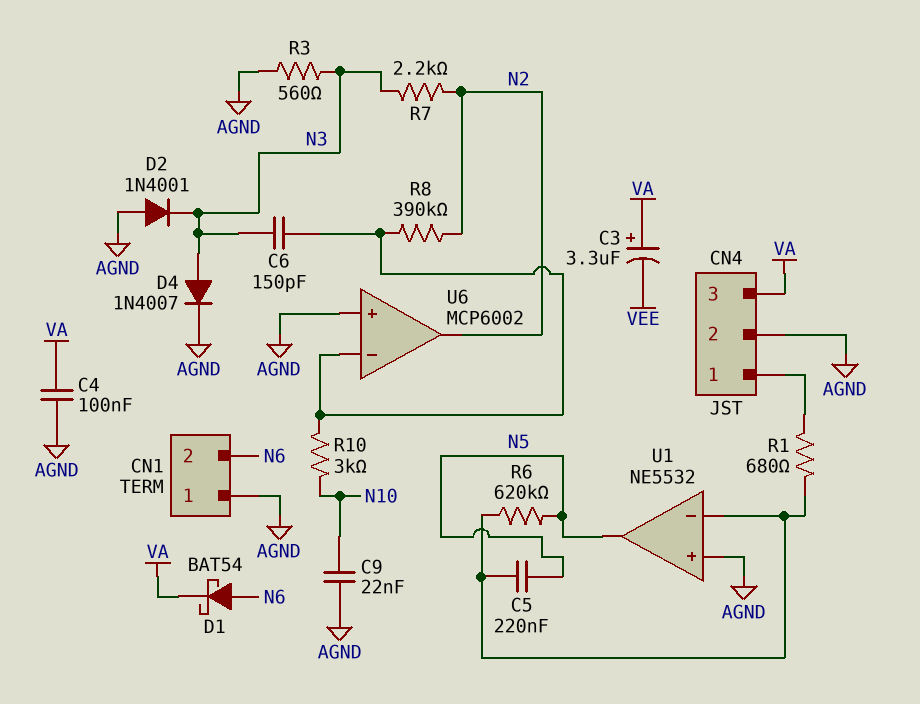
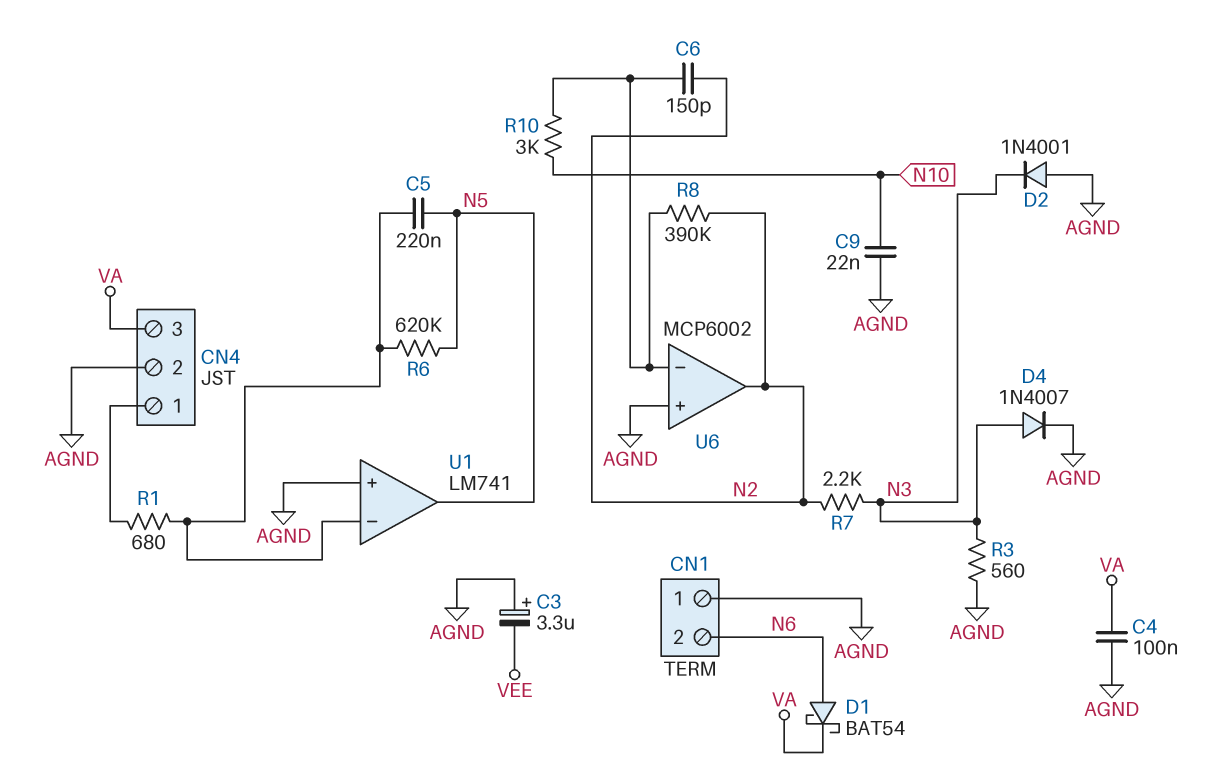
C3: 3.3uF (plus VA, minus VEE) -> 3.3uF (plus AGND, minus VEE)
C6: 150pF (N3, U6/in-) -> 150pF (N2, U6/in-)
U1: NE5532 -> LM741

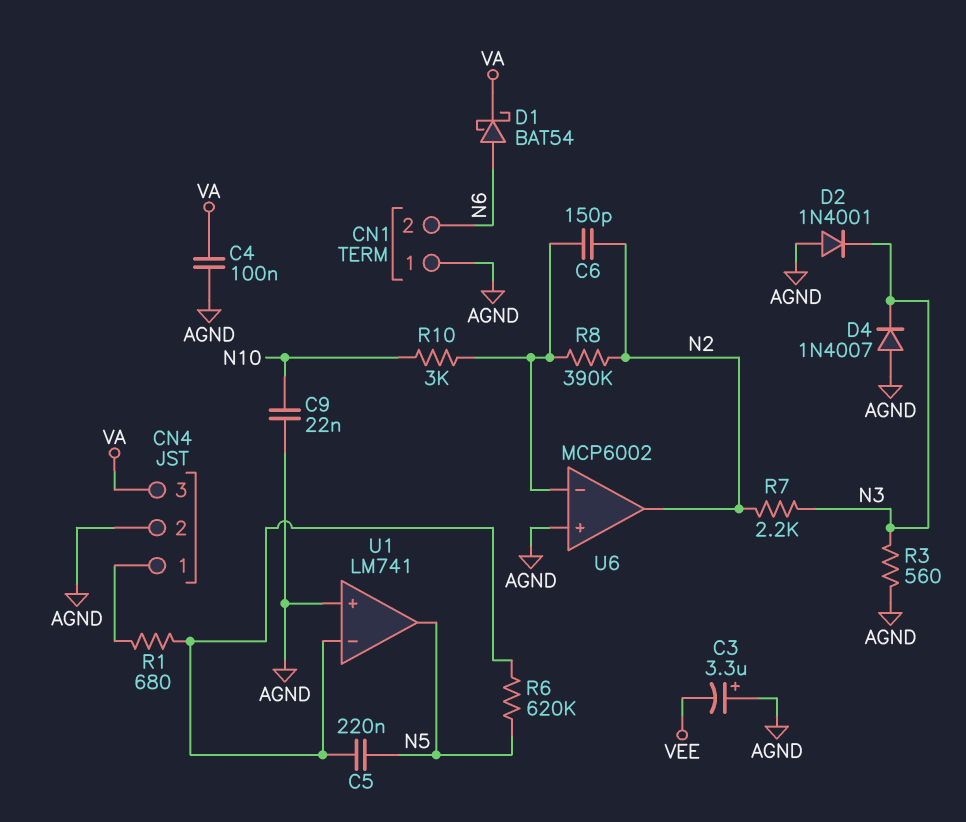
D4: diode 1N4007 (A N3, K AGND) -> diode 1N4007 (A AGND, K N3)

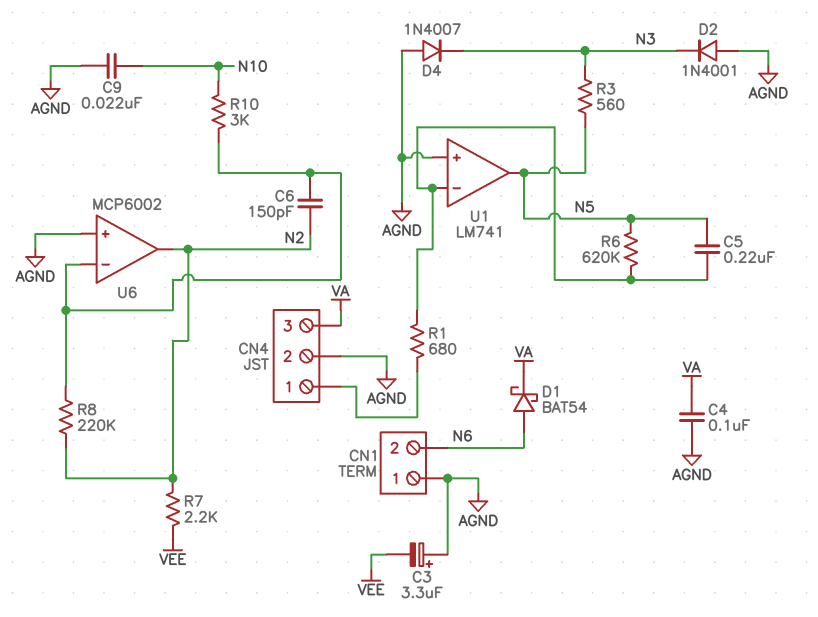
R3: 560 (AGND, N3) -> 560 (N3, N5)
R7: 2.2k (N2, N3) -> 2.2k (N2, VEE)
R8: 390k (N2, U6/in-) -> 220k (N2, U6/in-)

